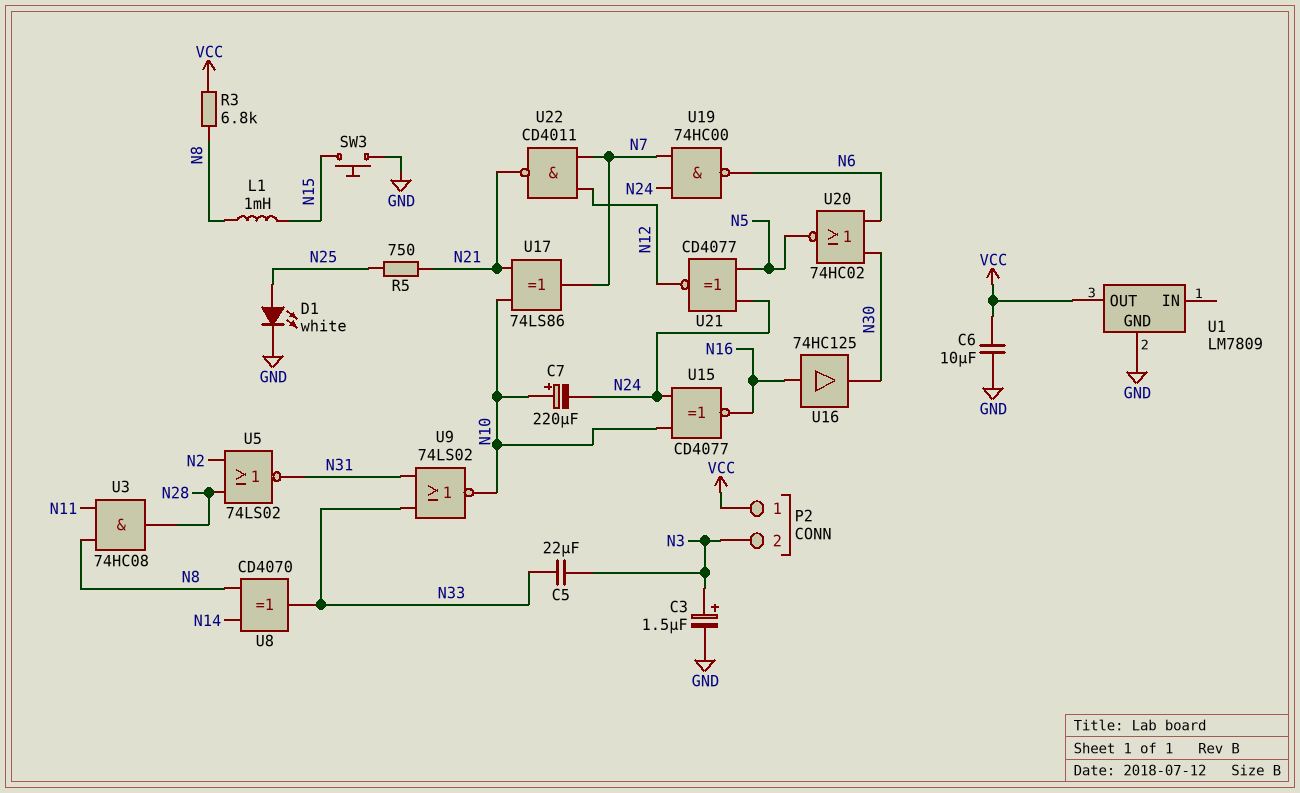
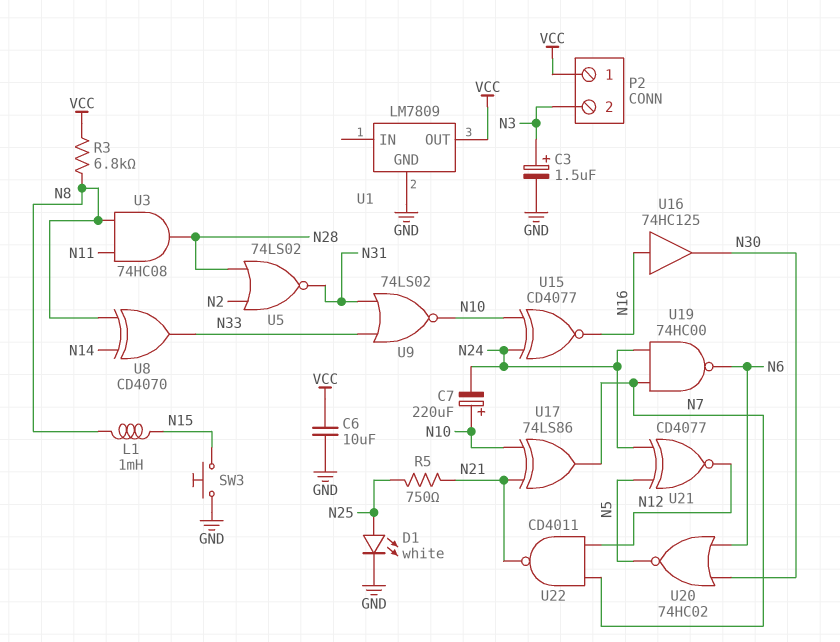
C5: 22uF (N3, N33) -> none

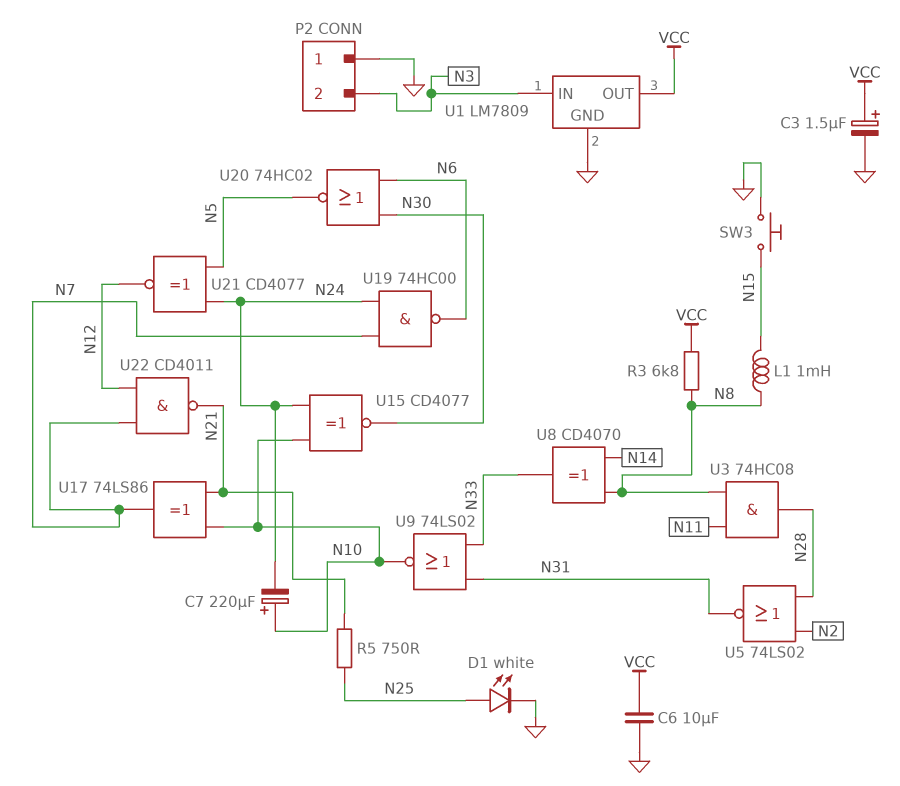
C3: 1.5uF (plus N3, minus GND) -> 1.5uF (plus VCC, minus GND)
P2 pin 1: VCC -> GND
U1 pin IN: none -> N3
U15: XNOR CD4077 (in N10, in N24, out N16) -> XNOR CD4077 (in N10, in N24, out N30)
U16: buffer 74HC125 (in N16, out N30) -> none

